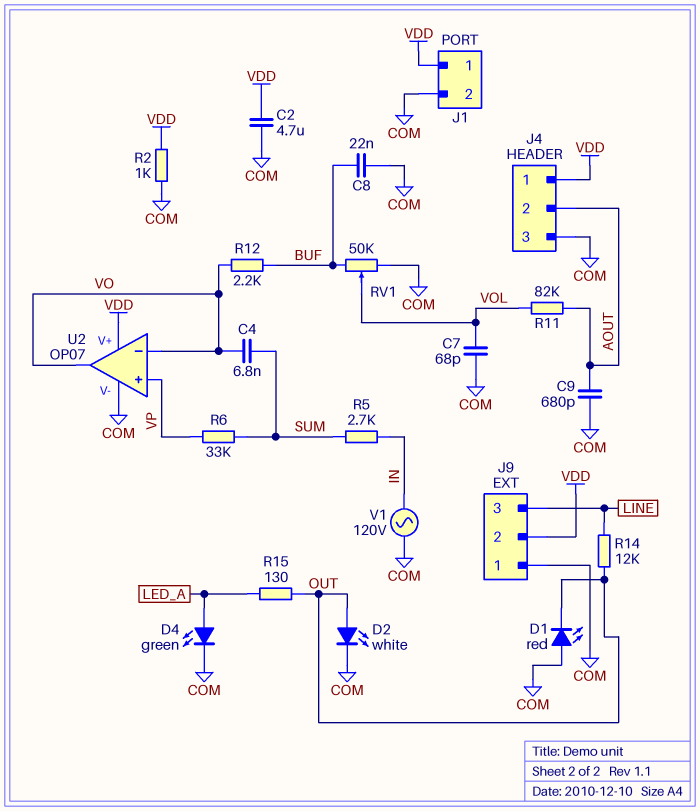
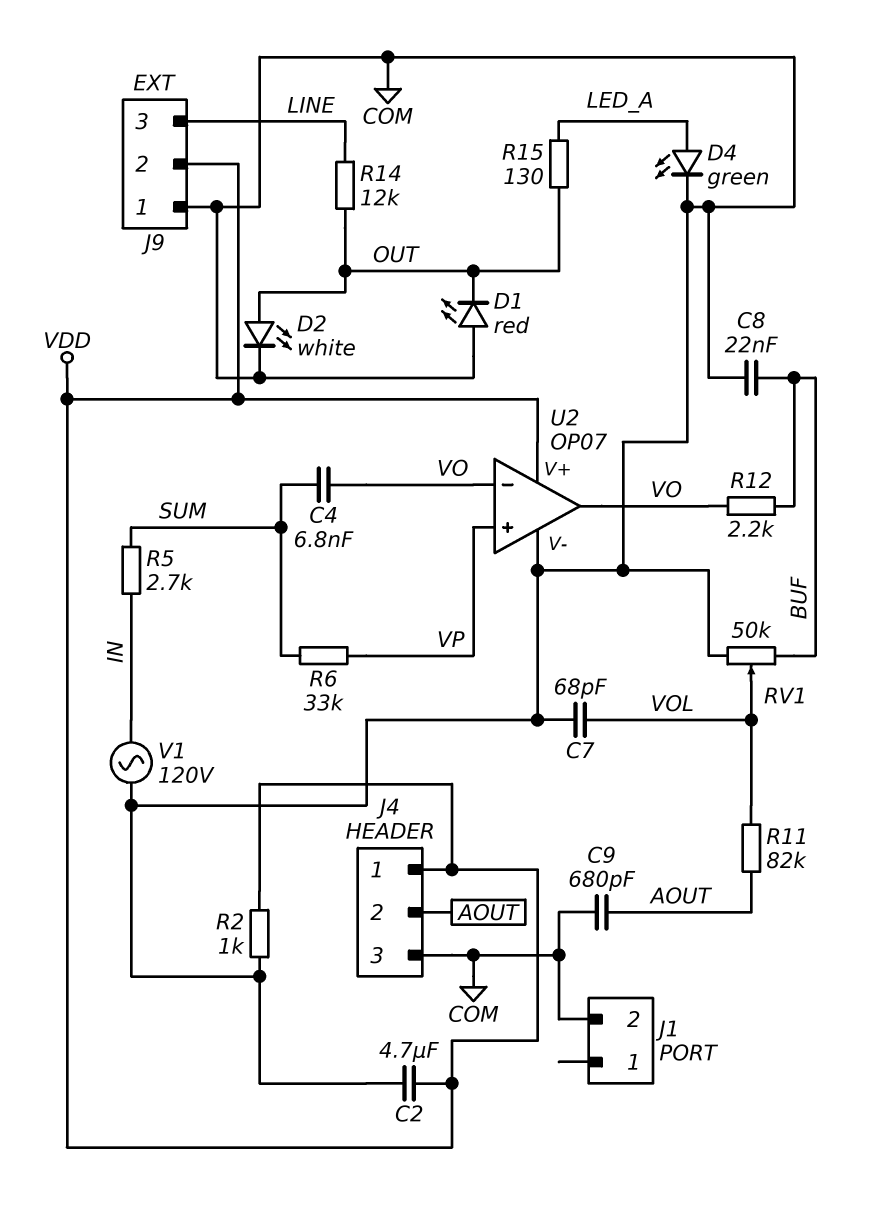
J1 pin 1: VDD -> none

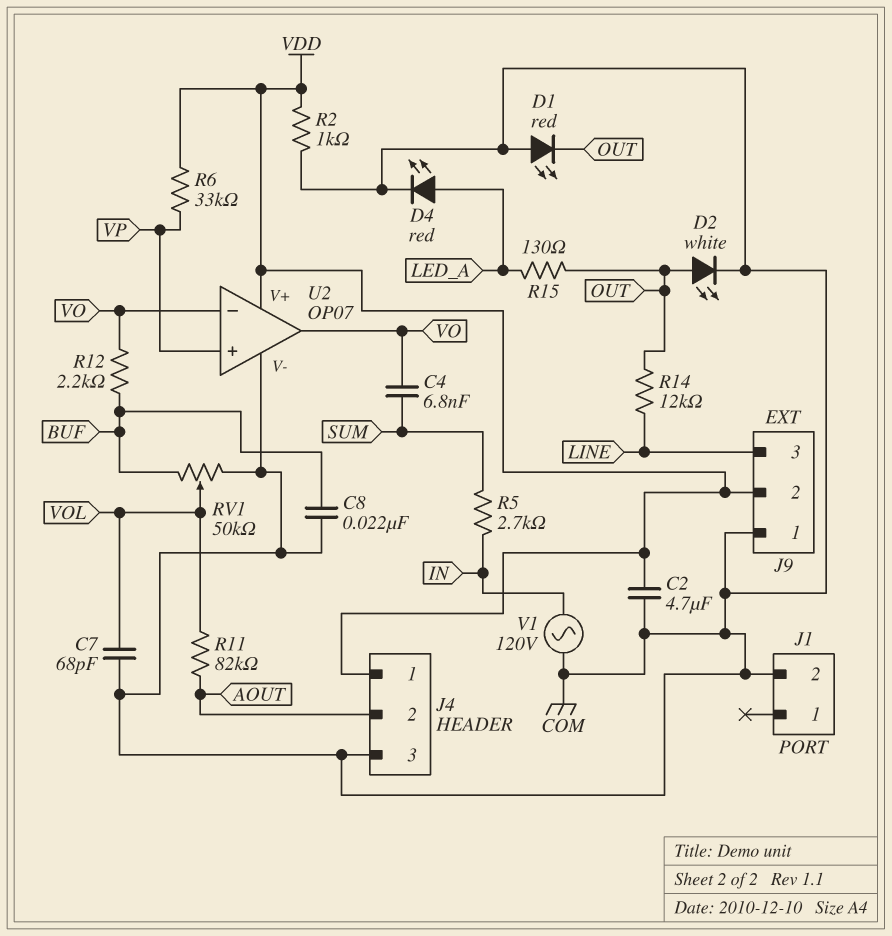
C9: 680pF (AOUT, COM) -> none
D4: LED green (A LED_A, K COM) -> LED red (A LED_A, K COM)
R6: 33k (SUM, VP) -> 33k (VDD, VP)

